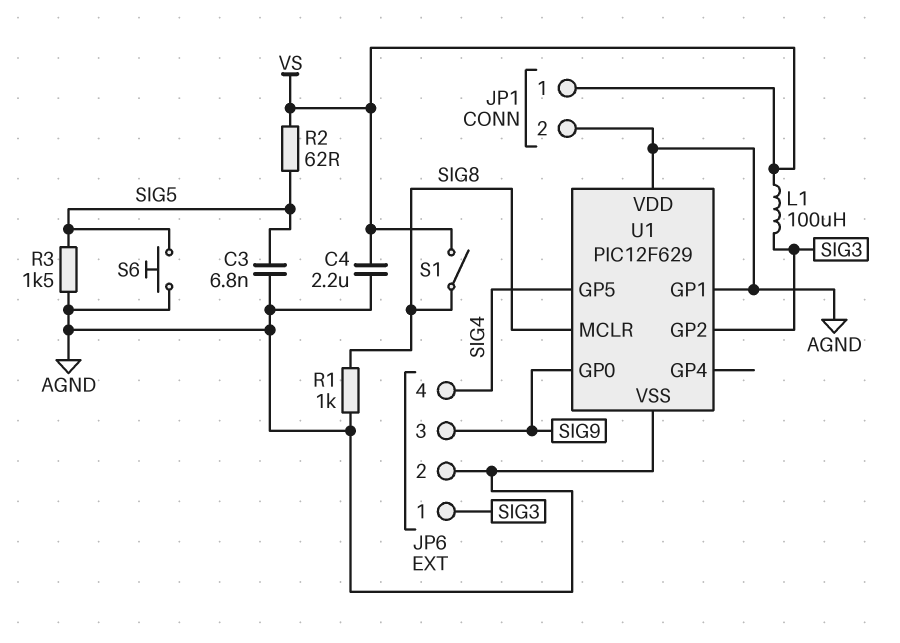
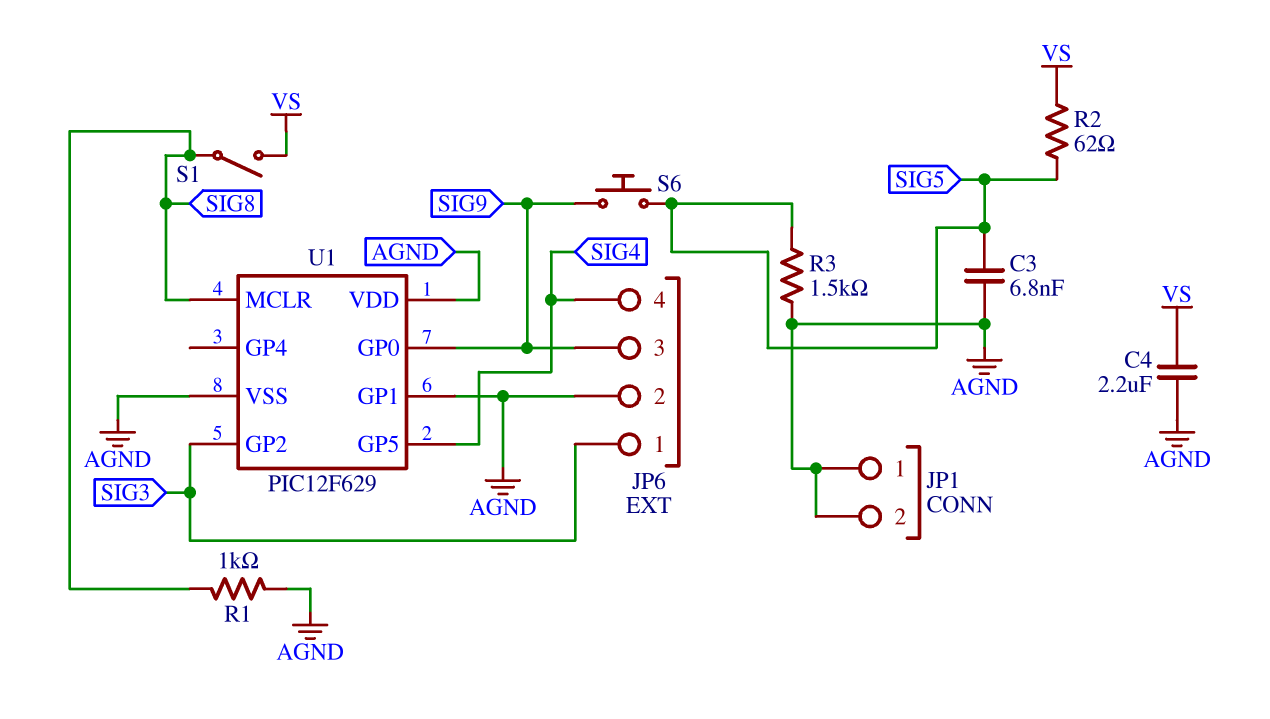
JP1 pin 1: VS -> AGND
L1: 100uH (SIG3, VS) -> none
S6: button (AGND, SIG5) -> button (SIG5, SIG9)

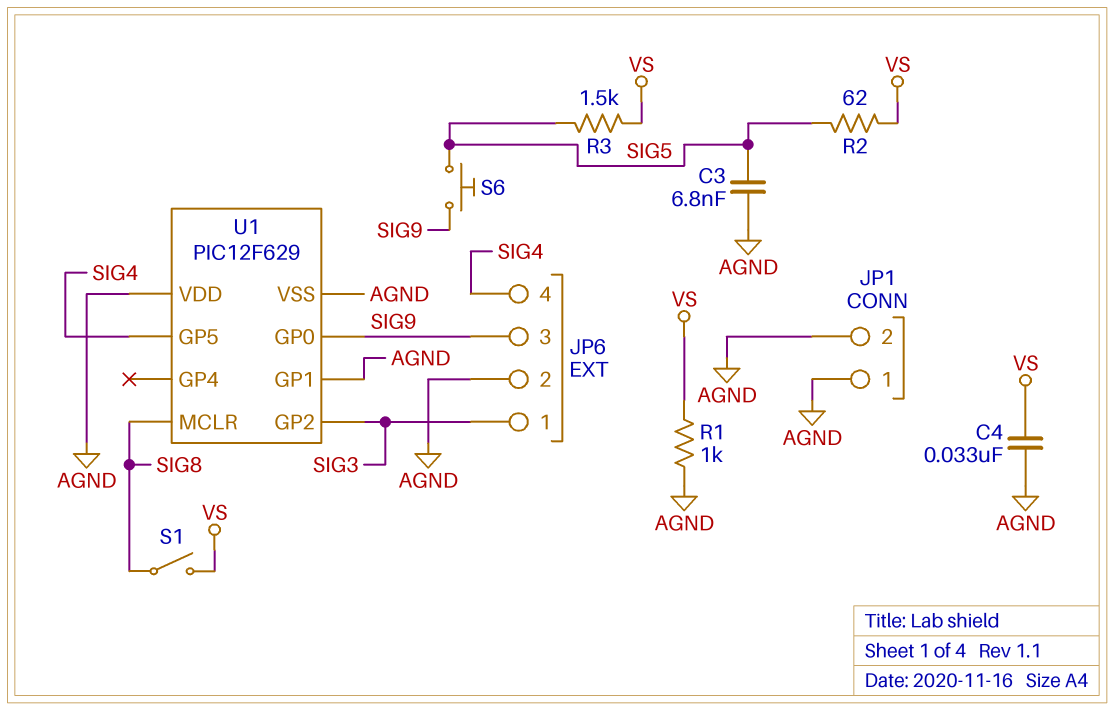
C4: 2.2uF (AGND, VS) -> 33nF (AGND, VS)
R1: 1k (AGND, SIG8) -> 1k (AGND, VS)
R3: 1.5k (AGND, SIG5) -> 1.5k (SIG5, VS)

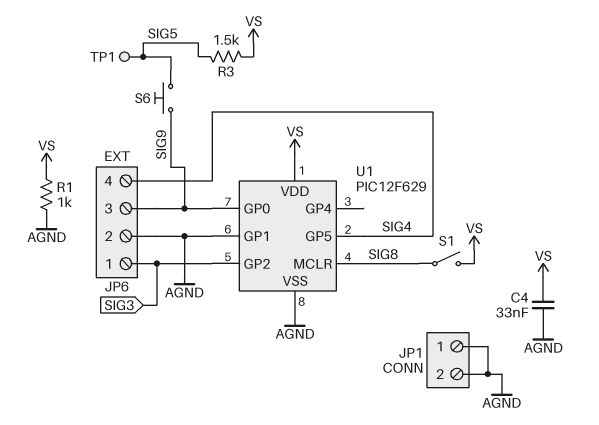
C3: 6.8nF (AGND, SIG5) -> none
R2: 62 (SIG5, VS) -> none
TP1: none -> test point (SIG5)
U1 pin VDD: AGND -> VS

